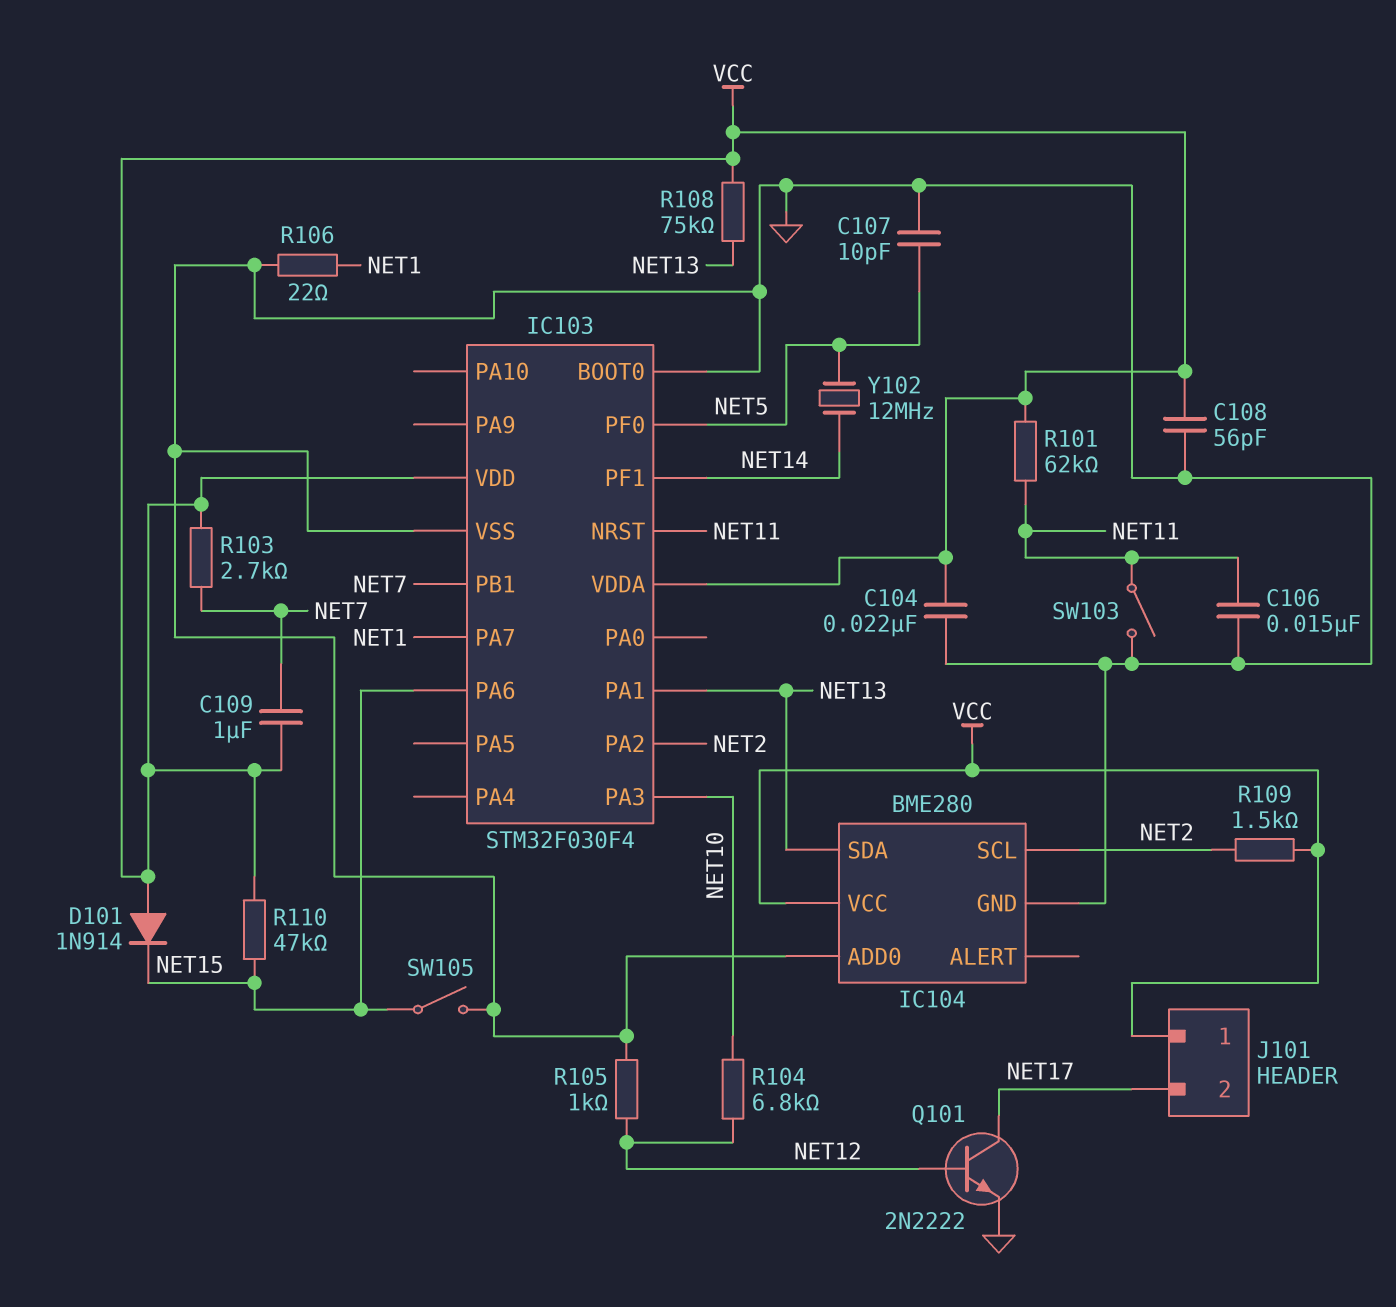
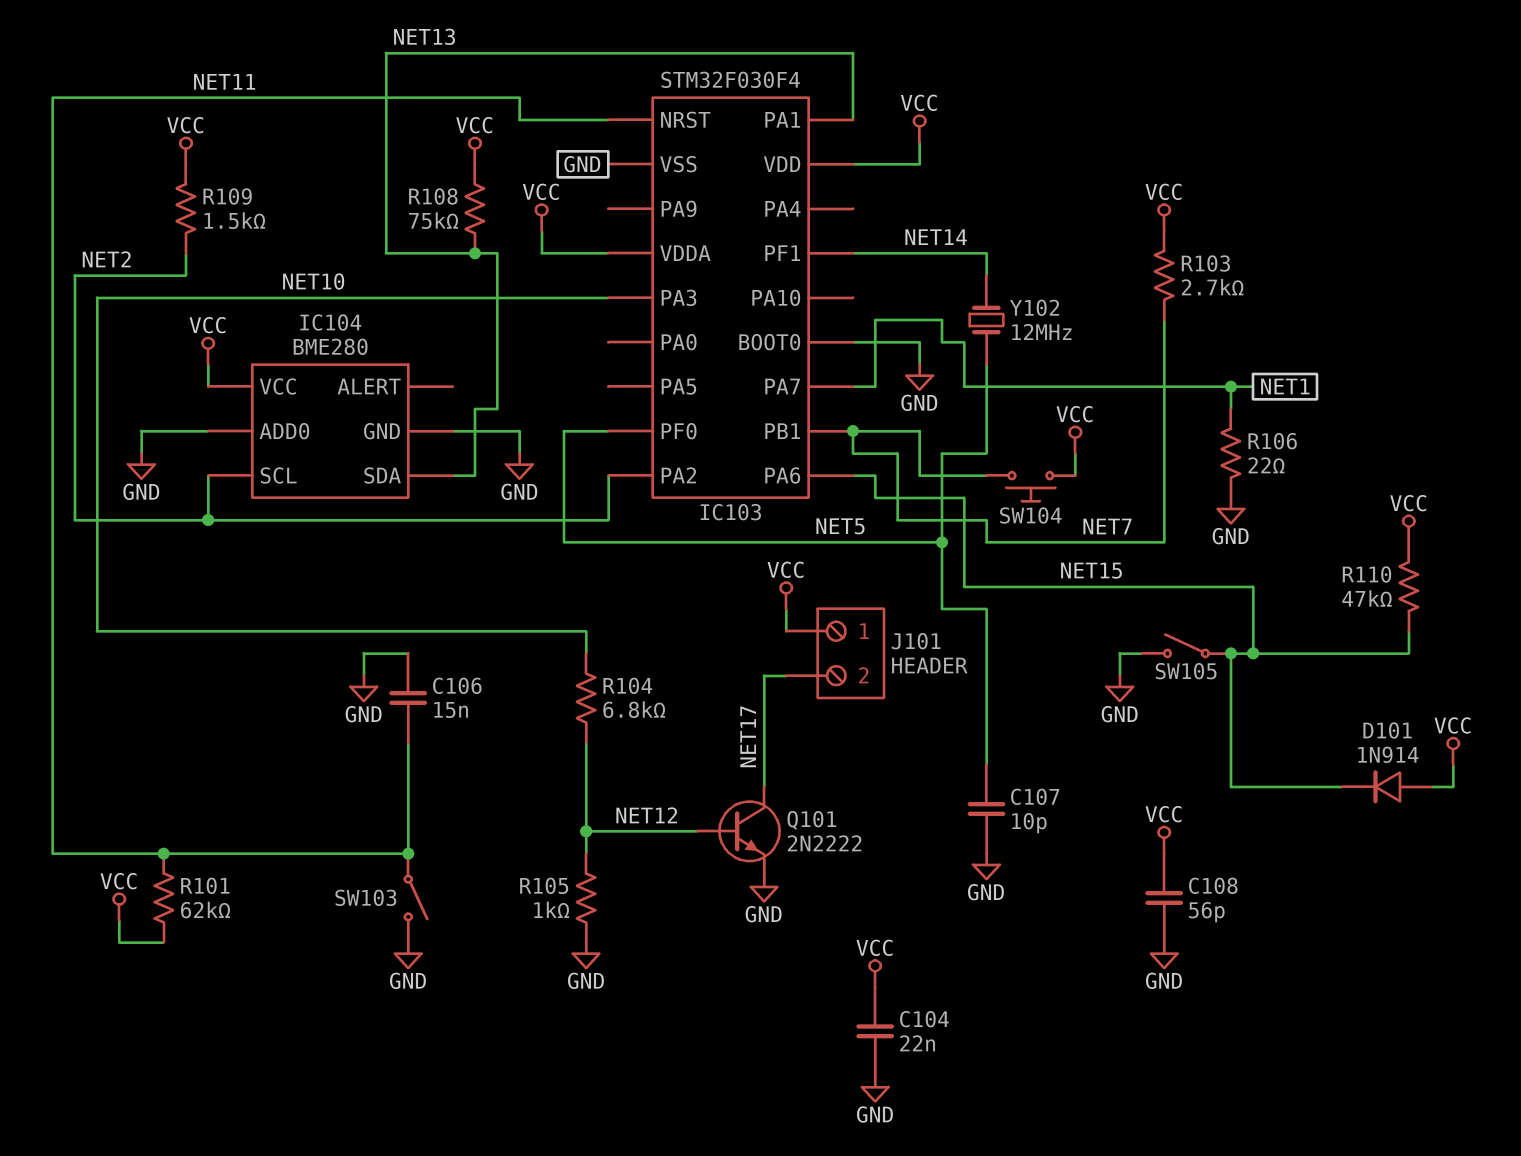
C109: 1uF (NET7, VCC) -> none
SW104: none -> button (NET7, VCC)

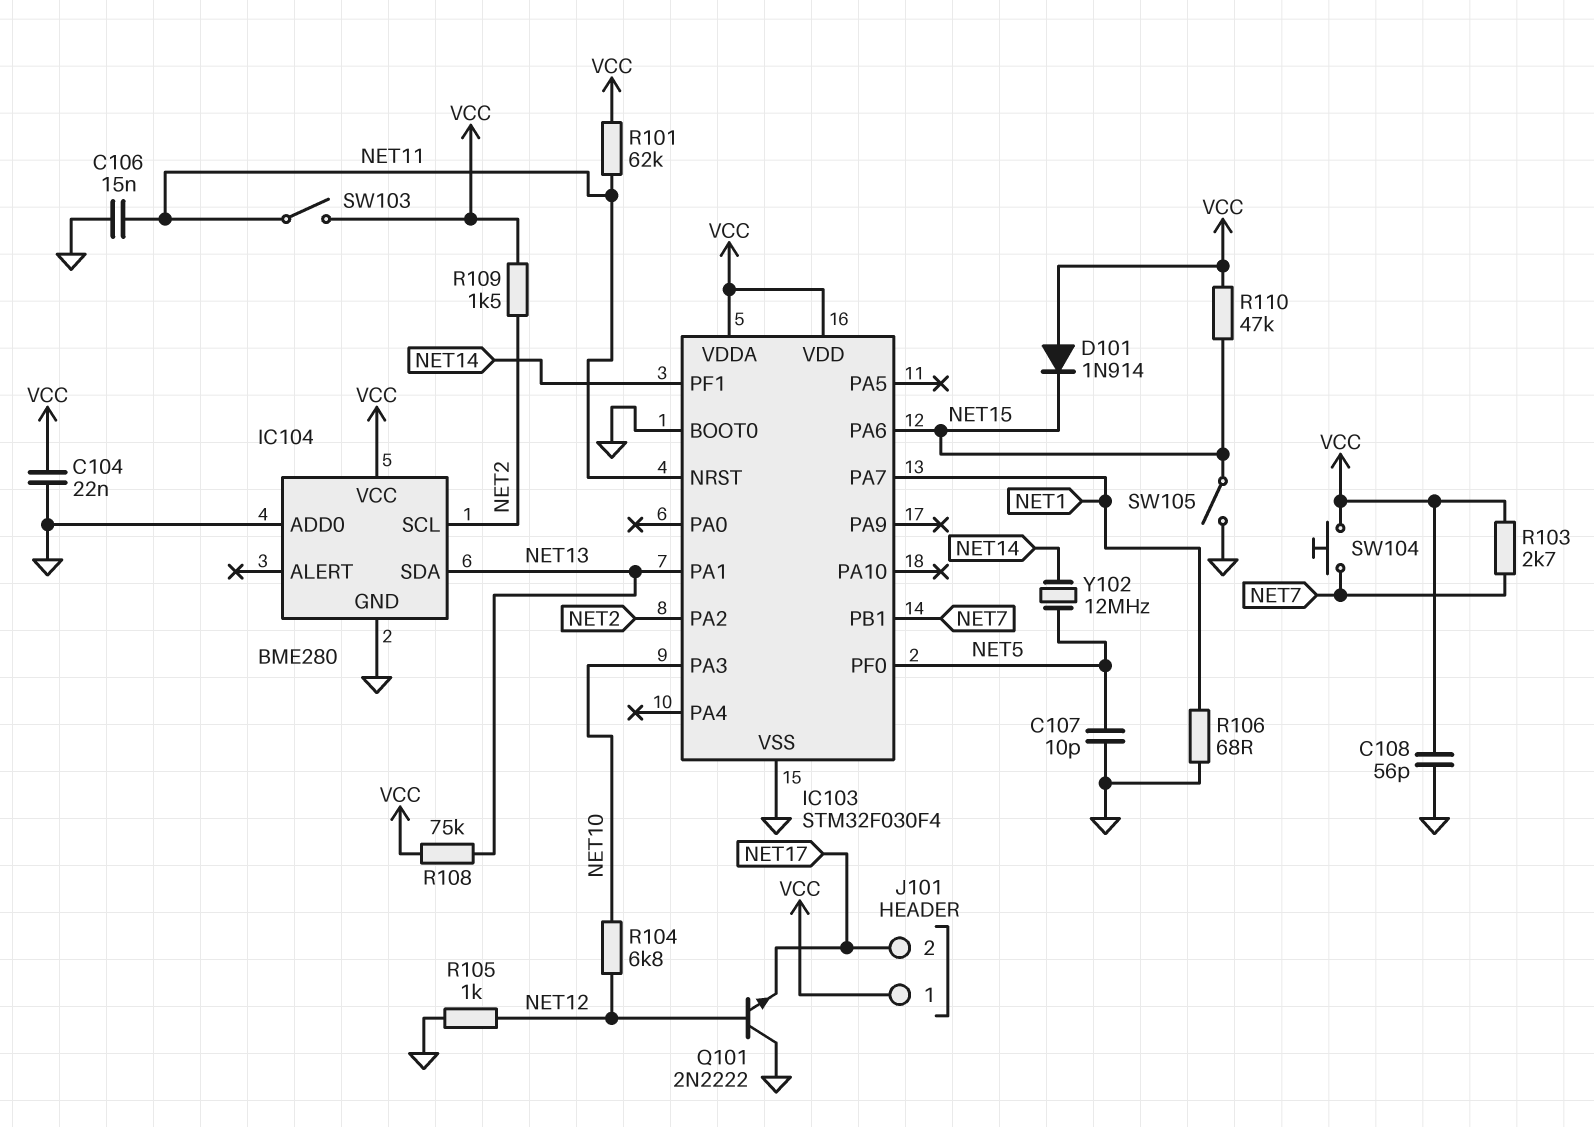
Q101: NPN 2N2222 (B NET12, C NET17, E GND) -> NPN 2N2222 (B NET12, C GND, E NET17)
R106: 22 (GND, NET1) -> 68 (GND, NET1)
SW103: switch (GND, NET11) -> switch (NET11, VCC)

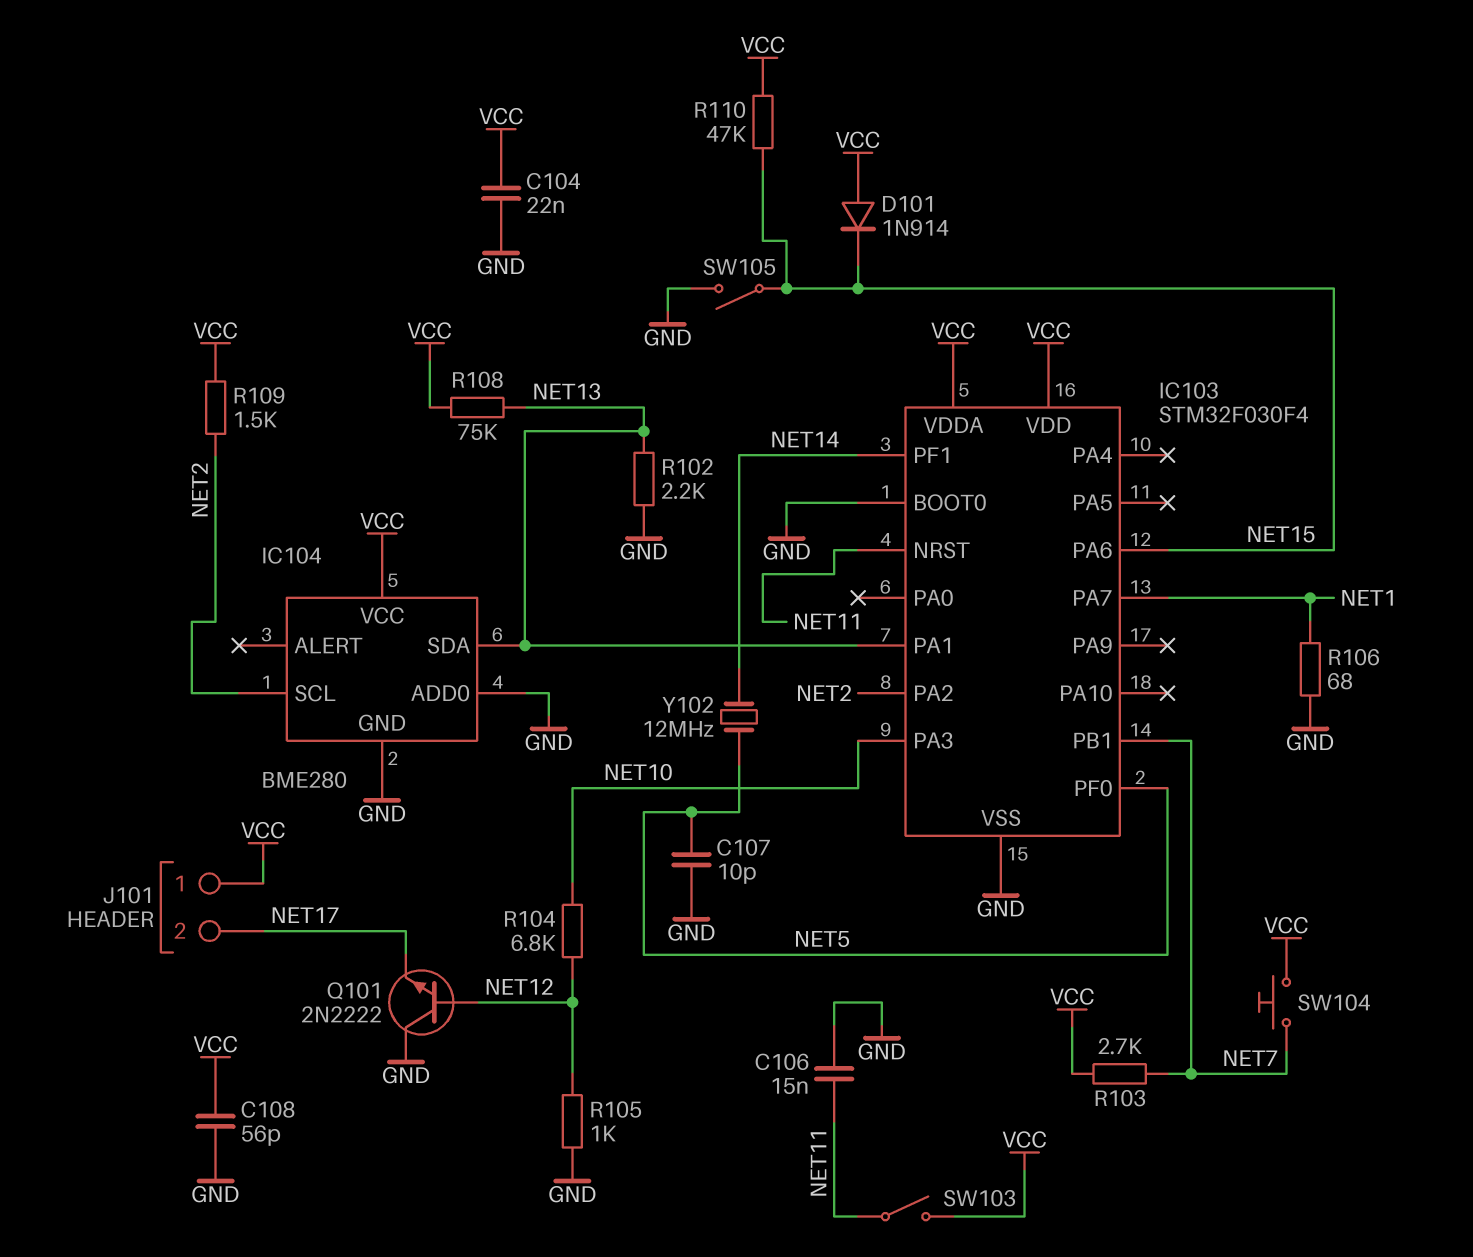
R101: 62k (NET11, VCC) -> none
R102: none -> 2.2k (GND, NET13)

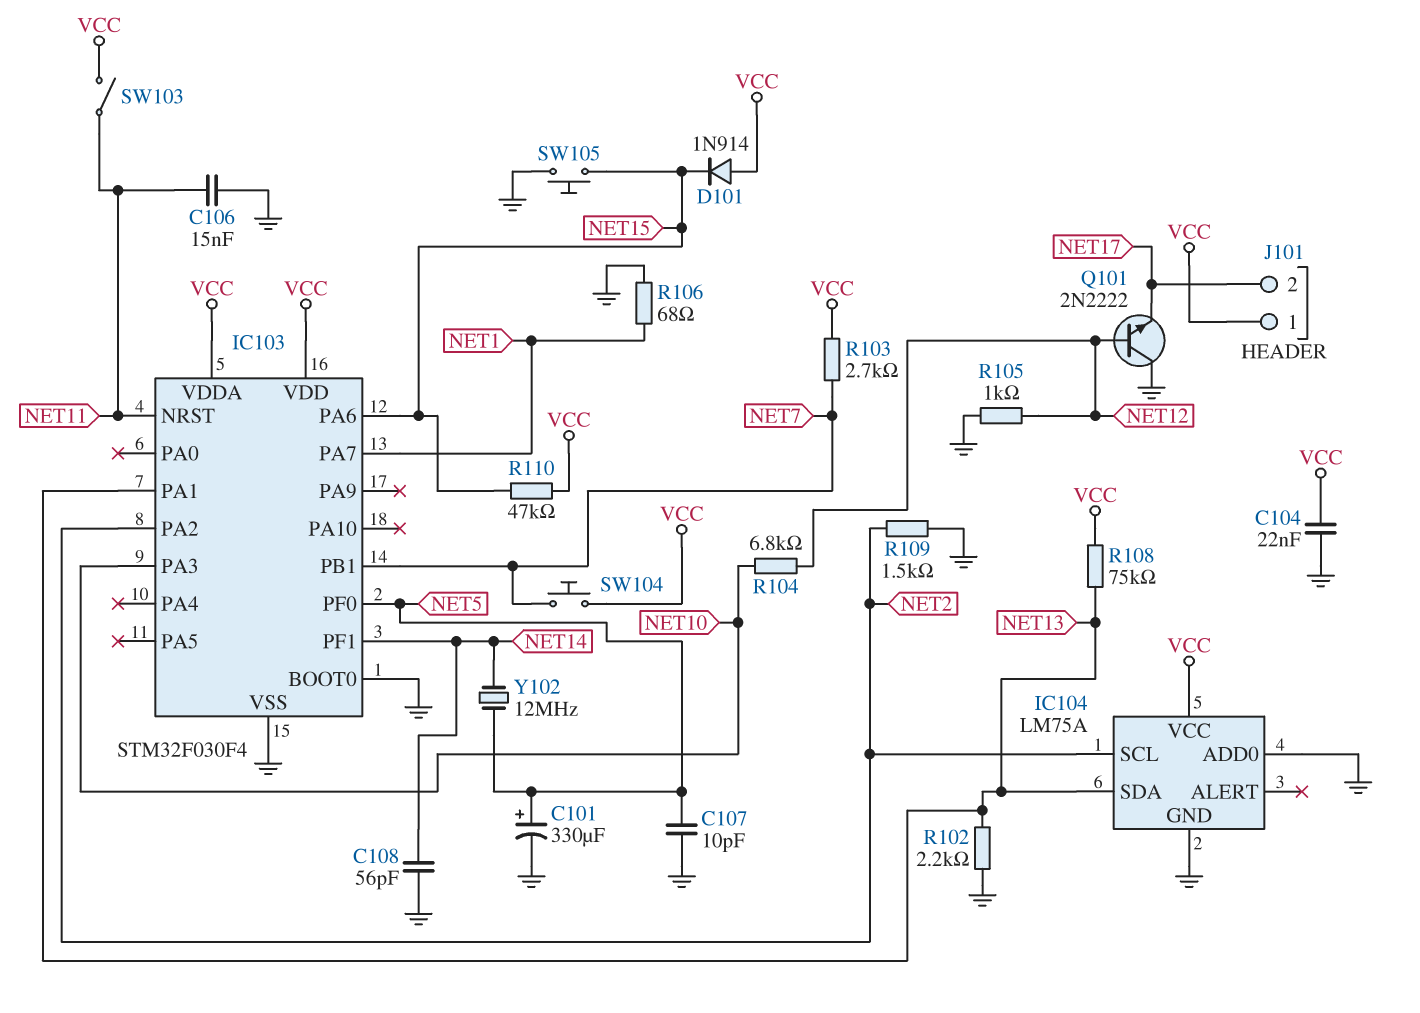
C101: none -> 330uF (plus NET5, minus GND)
C108: 56pF (GND, VCC) -> 56pF (GND, NET14)
IC104: BME280 -> LM75A
R109: 1.5k (NET2, VCC) -> 1.5k (GND, NET2)
SW105: switch (GND, NET15) -> button (GND, NET15)

